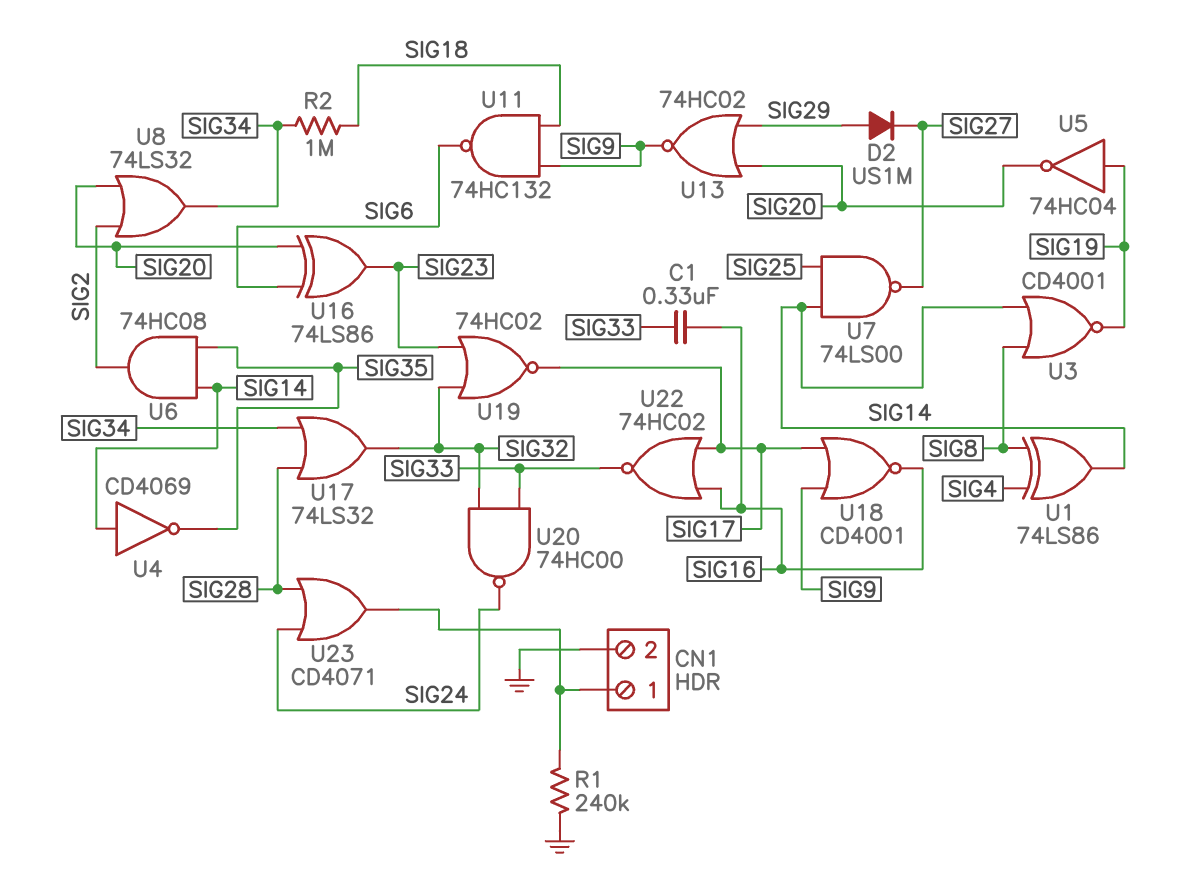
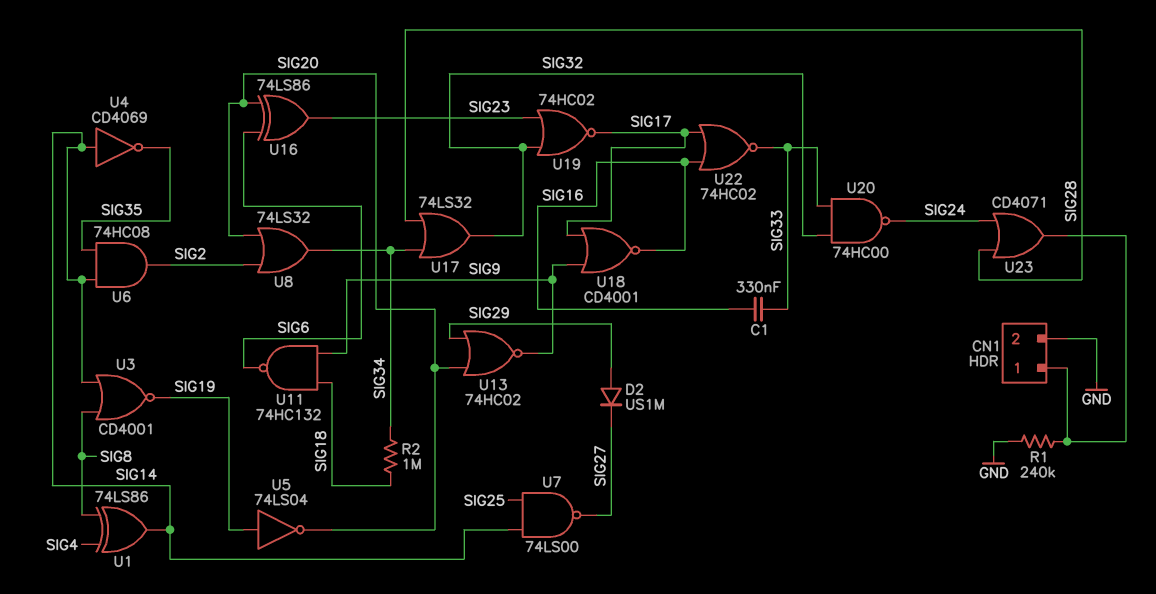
U5: NOT 74HC04 (in SIG19, out SIG20) -> NOT 74LS04 (in SIG19, out SIG20)

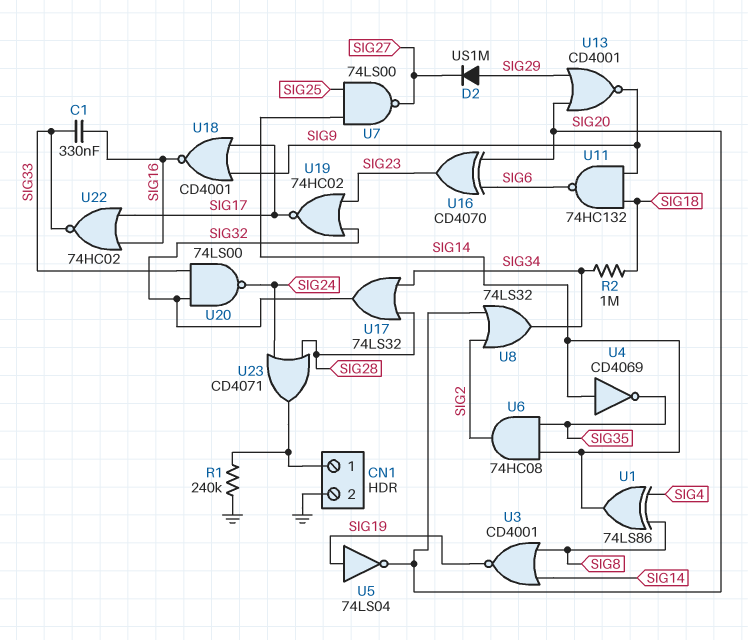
U13: NOR 74HC02 (in SIG20, in SIG29, out SIG9) -> NOR CD4001 (in SIG20, in SIG29, out SIG9)
U16: XOR 74LS86 (in SIG6, in SIG20, out SIG23) -> XOR CD4070 (in SIG6, in SIG20, out SIG23)
U20: NAND 74HC00 (in SIG32, in SIG33, out SIG24) -> NAND 74LS00 (in SIG32, in SIG33, out SIG24)

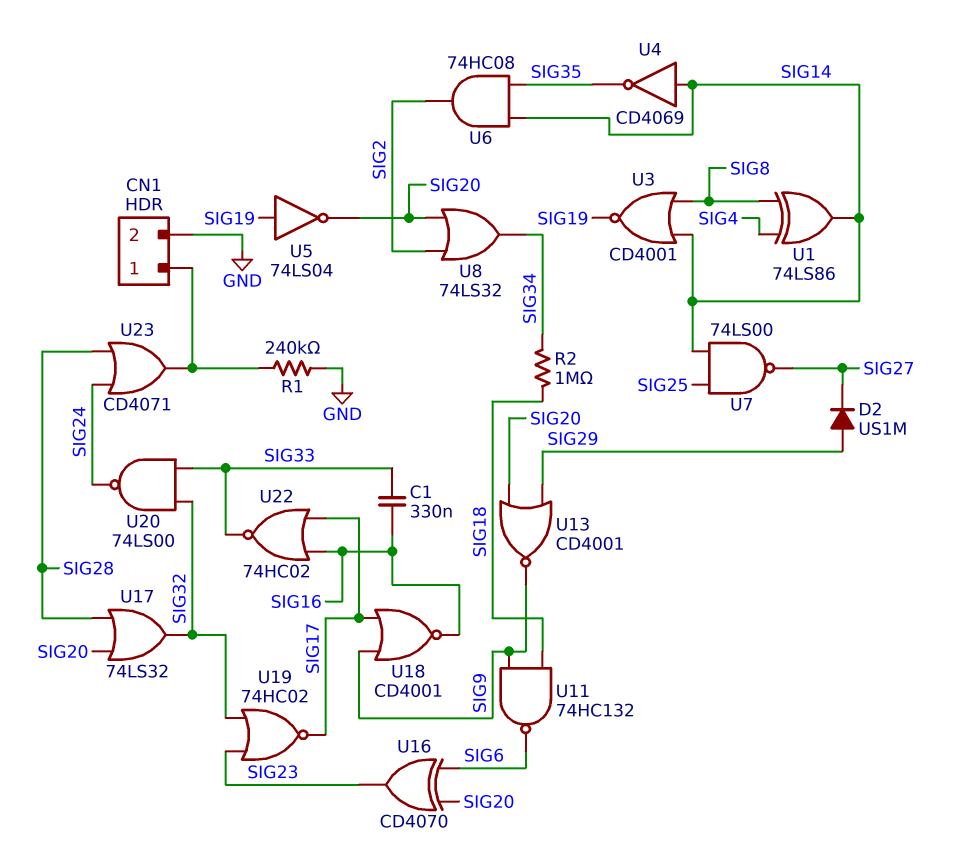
U17: OR 74LS32 (in SIG28, in SIG34, out SIG32) -> OR 74LS32 (in SIG20, in SIG28, out SIG32)

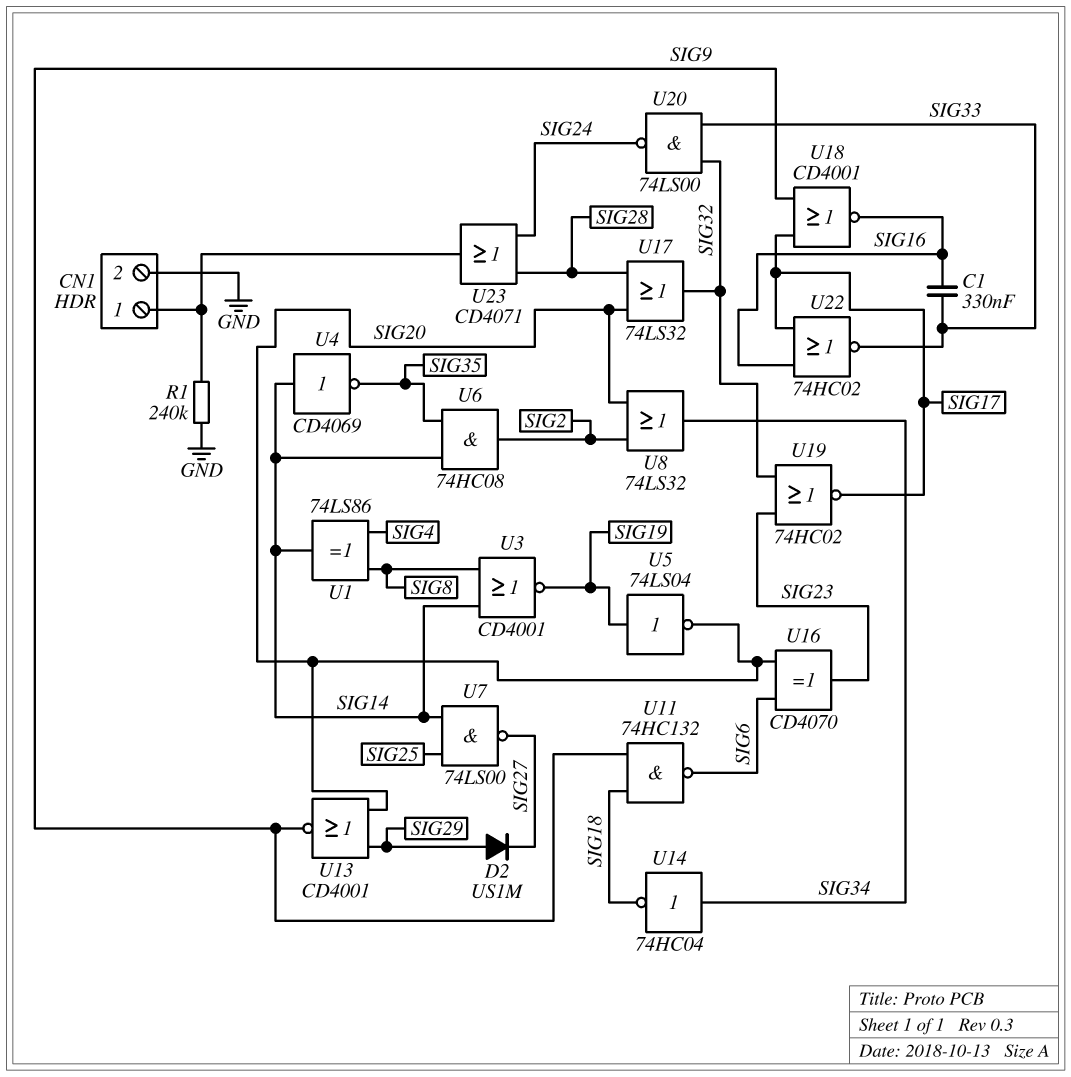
R2: 1M (SIG18, SIG34) -> none
U14: none -> NOT 74HC04 (in SIG34, out SIG18)

